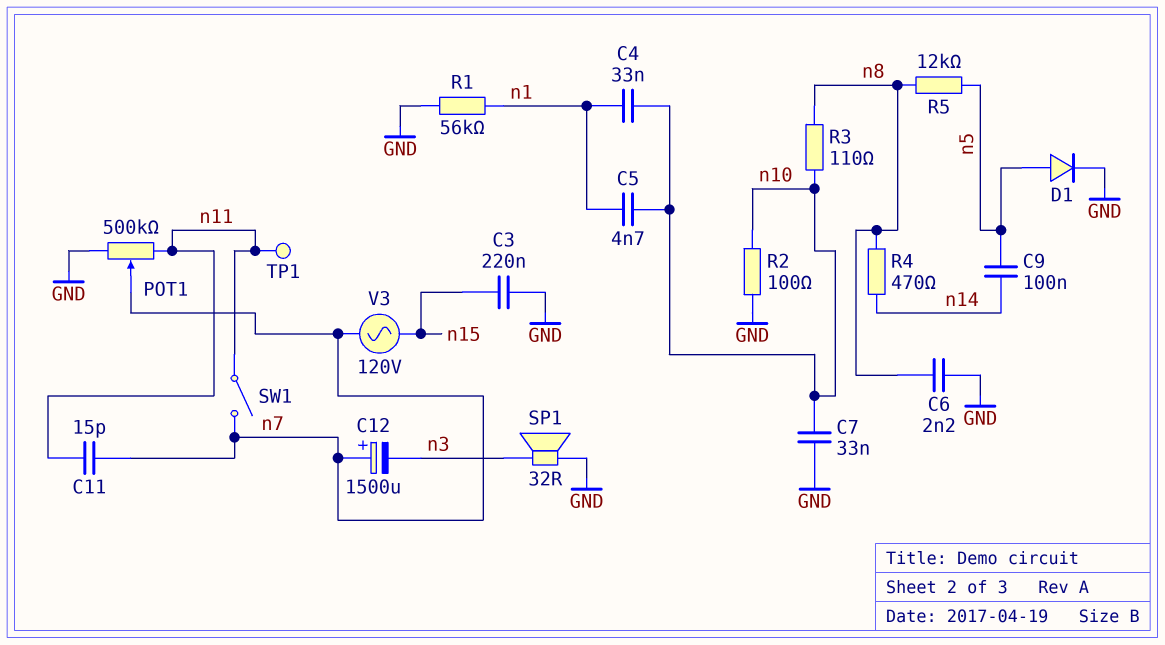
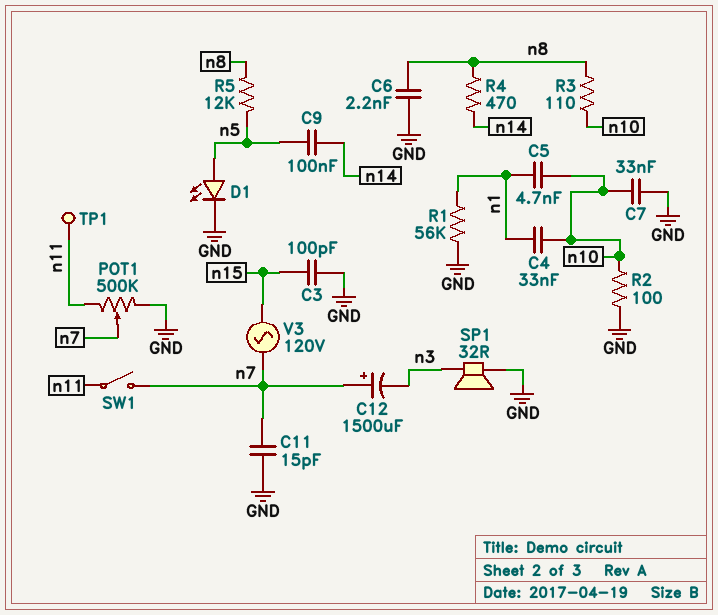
C3: 220nF (GND, n15) -> 100pF (GND, n15)
C11: 15pF (n7, n11) -> 15pF (GND, n7)
D1: diode (A n5, K GND) -> LED (A n5, K GND)

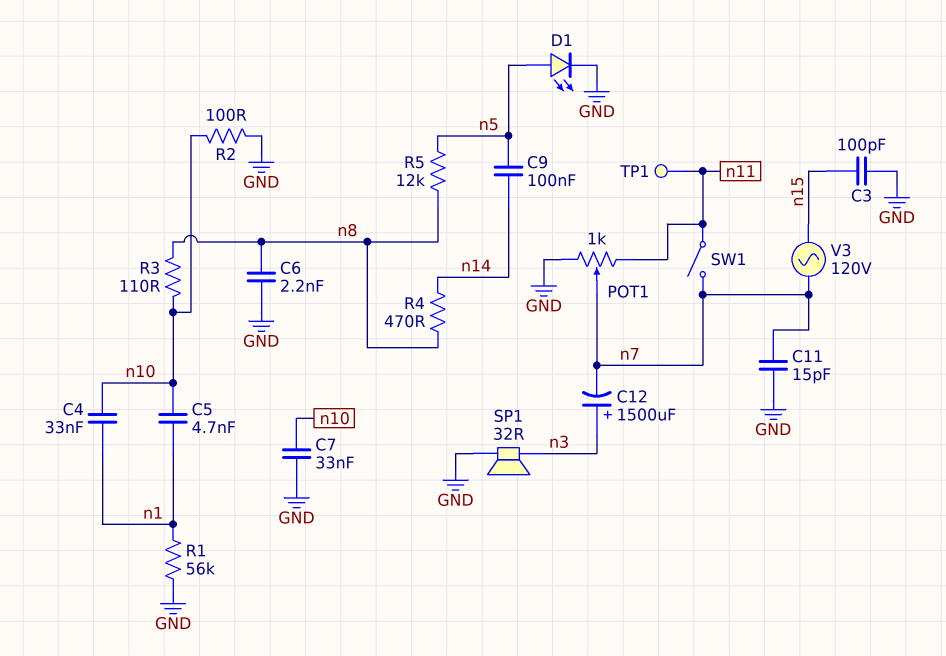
C12: 1500uF (plus n7, minus n3) -> 1500uF (plus n3, minus n7)
POT1: 500k (GND, n11, wiper n7) -> 1k (GND, n11, wiper n7)

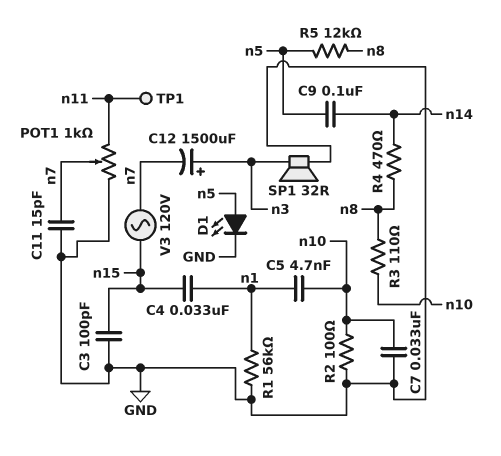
C4: 33nF (n1, n10) -> 33nF (n1, n15)
C6: 2.2nF (GND, n8) -> none
SW1: switch (n7, n11) -> none

